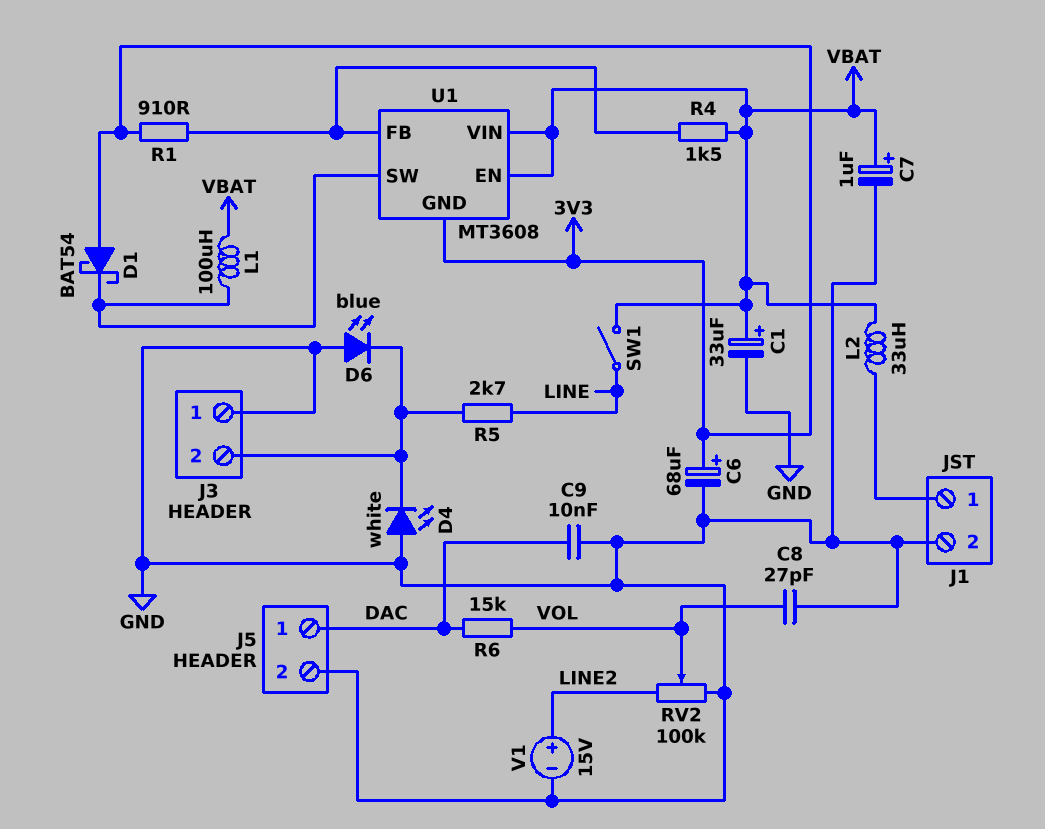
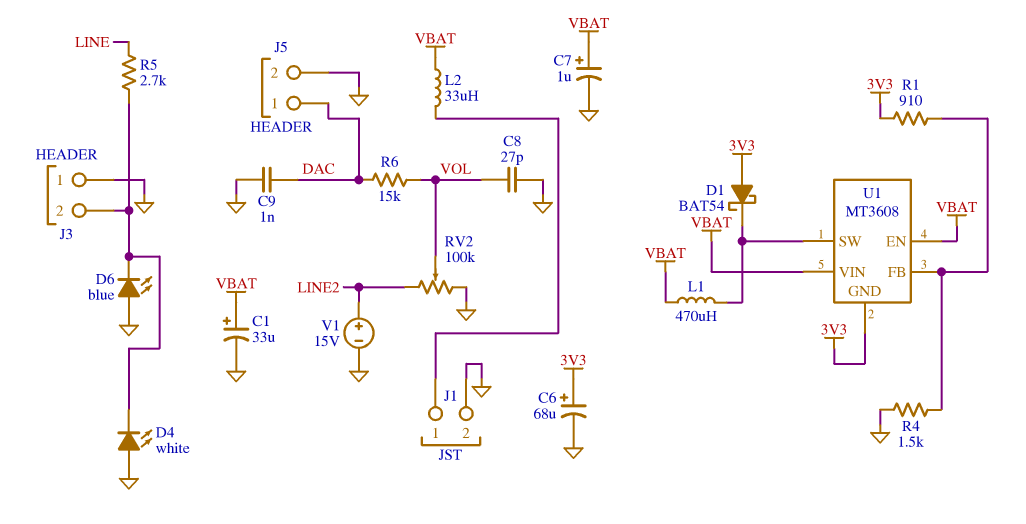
C9: 10nF (DAC, GND) -> 1nF (DAC, GND)
L1: 100uH (U1/SW, VBAT) -> 470uH (U1/SW, VBAT)
R4: 1.5k (U1/FB, VBAT) -> 1.5k (GND, U1/FB)
SW1: switch (LINE, VBAT) -> none

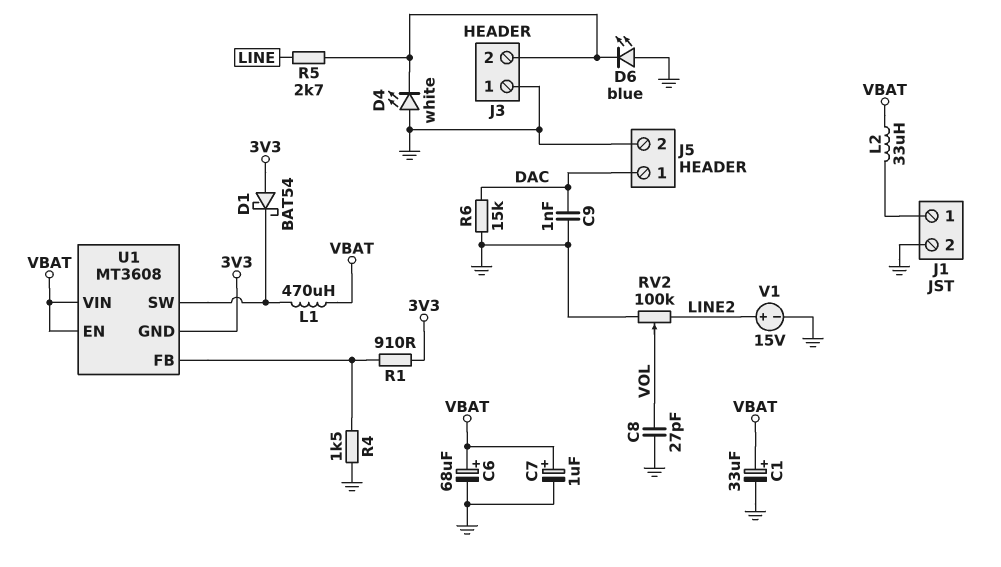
C6: 68uF (plus 3V3, minus GND) -> 68uF (plus VBAT, minus GND)
R6: 15k (DAC, VOL) -> 15k (DAC, GND)

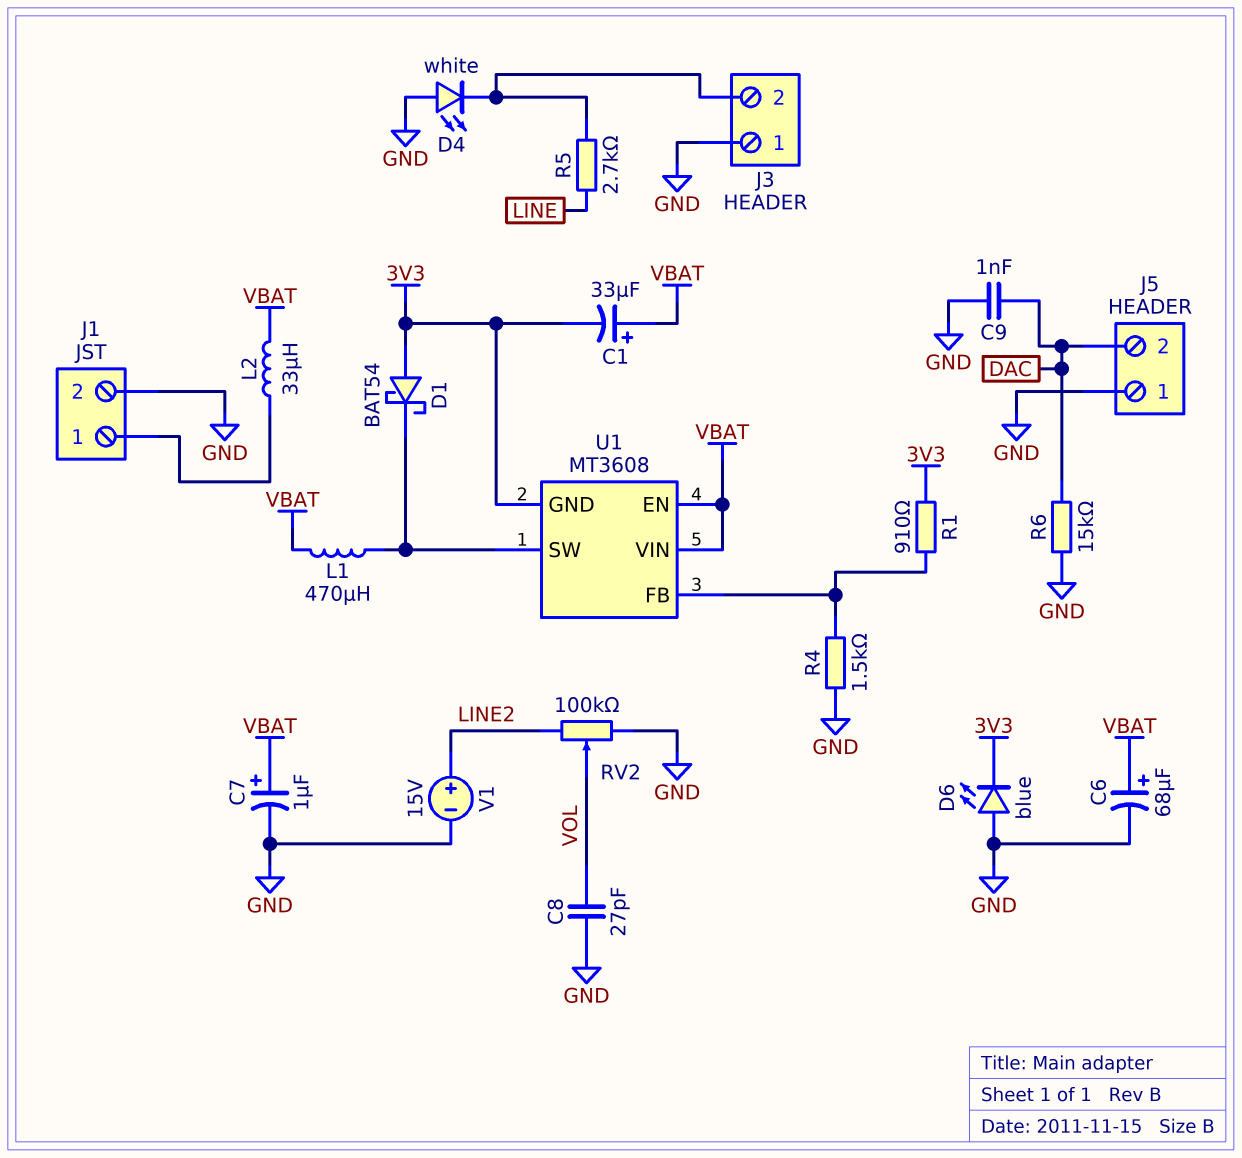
C1: 33uF (plus VBAT, minus GND) -> 33uF (plus VBAT, minus 3V3)
D6: LED blue (A GND, K J3/2) -> LED blue (A GND, K 3V3)
J5 pin 1: DAC -> GND
J5 pin 2: GND -> DAC

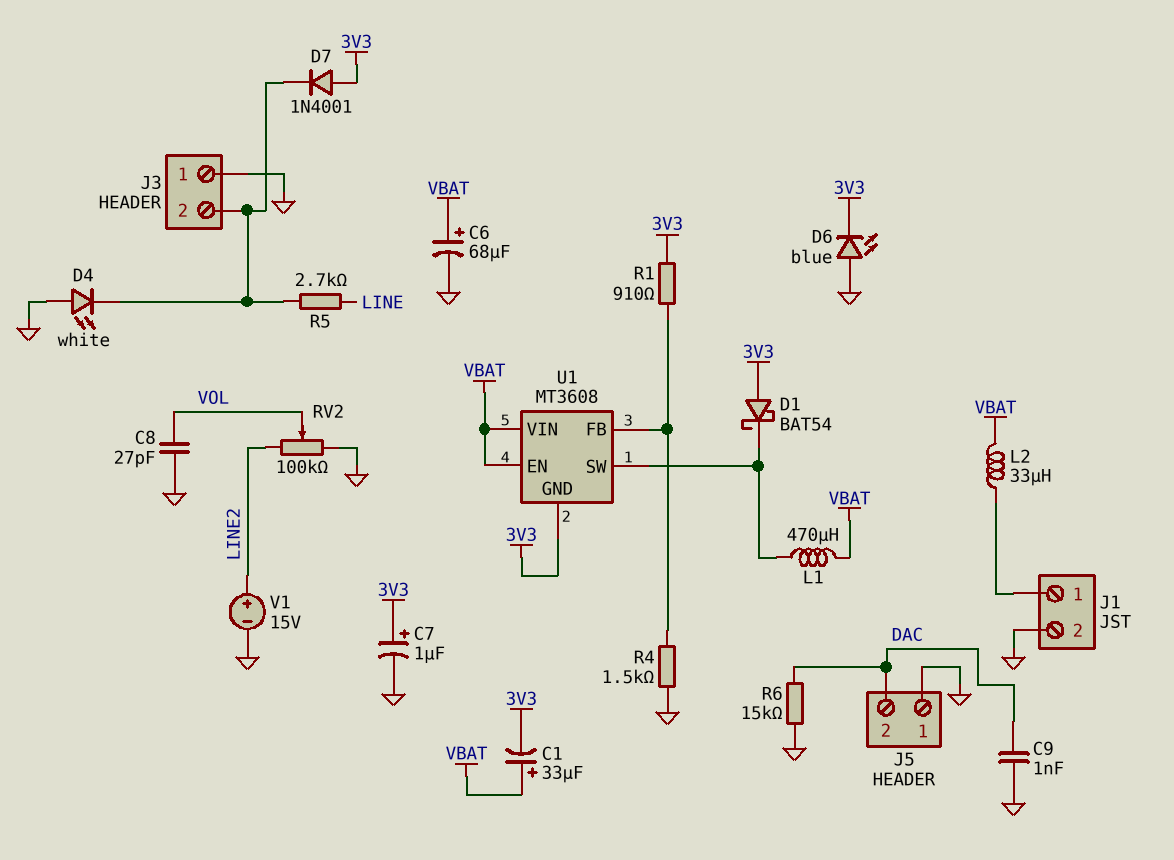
C7: 1uF (plus VBAT, minus GND) -> 1uF (plus 3V3, minus GND)
D7: none -> diode 1N4001 (A 3V3, K J3/2)

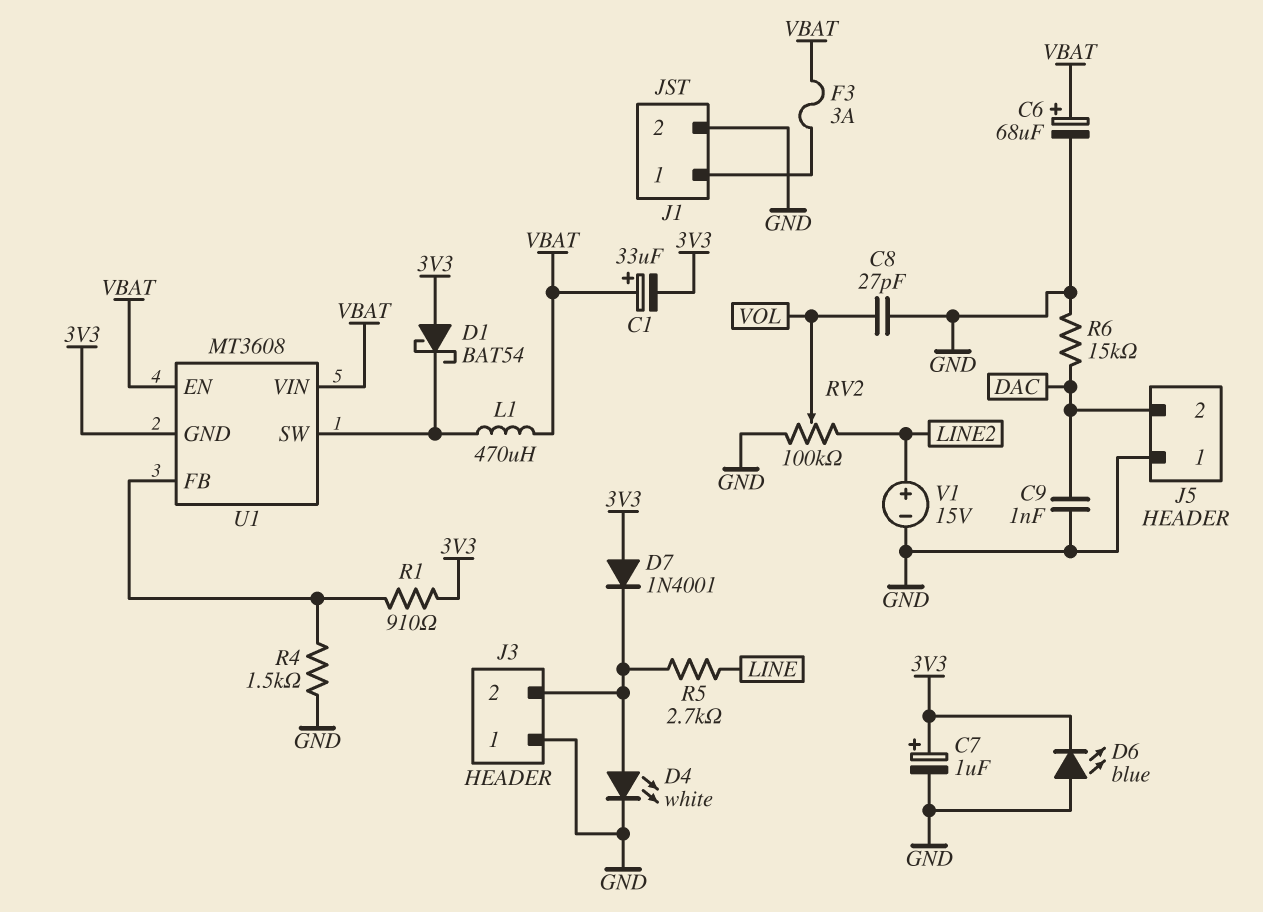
D4: LED white (A GND, K J3/2) -> LED white (A J3/2, K GND)
F3: none -> 3A (J1/1, VBAT)
L2: 33uH (J1/1, VBAT) -> none

